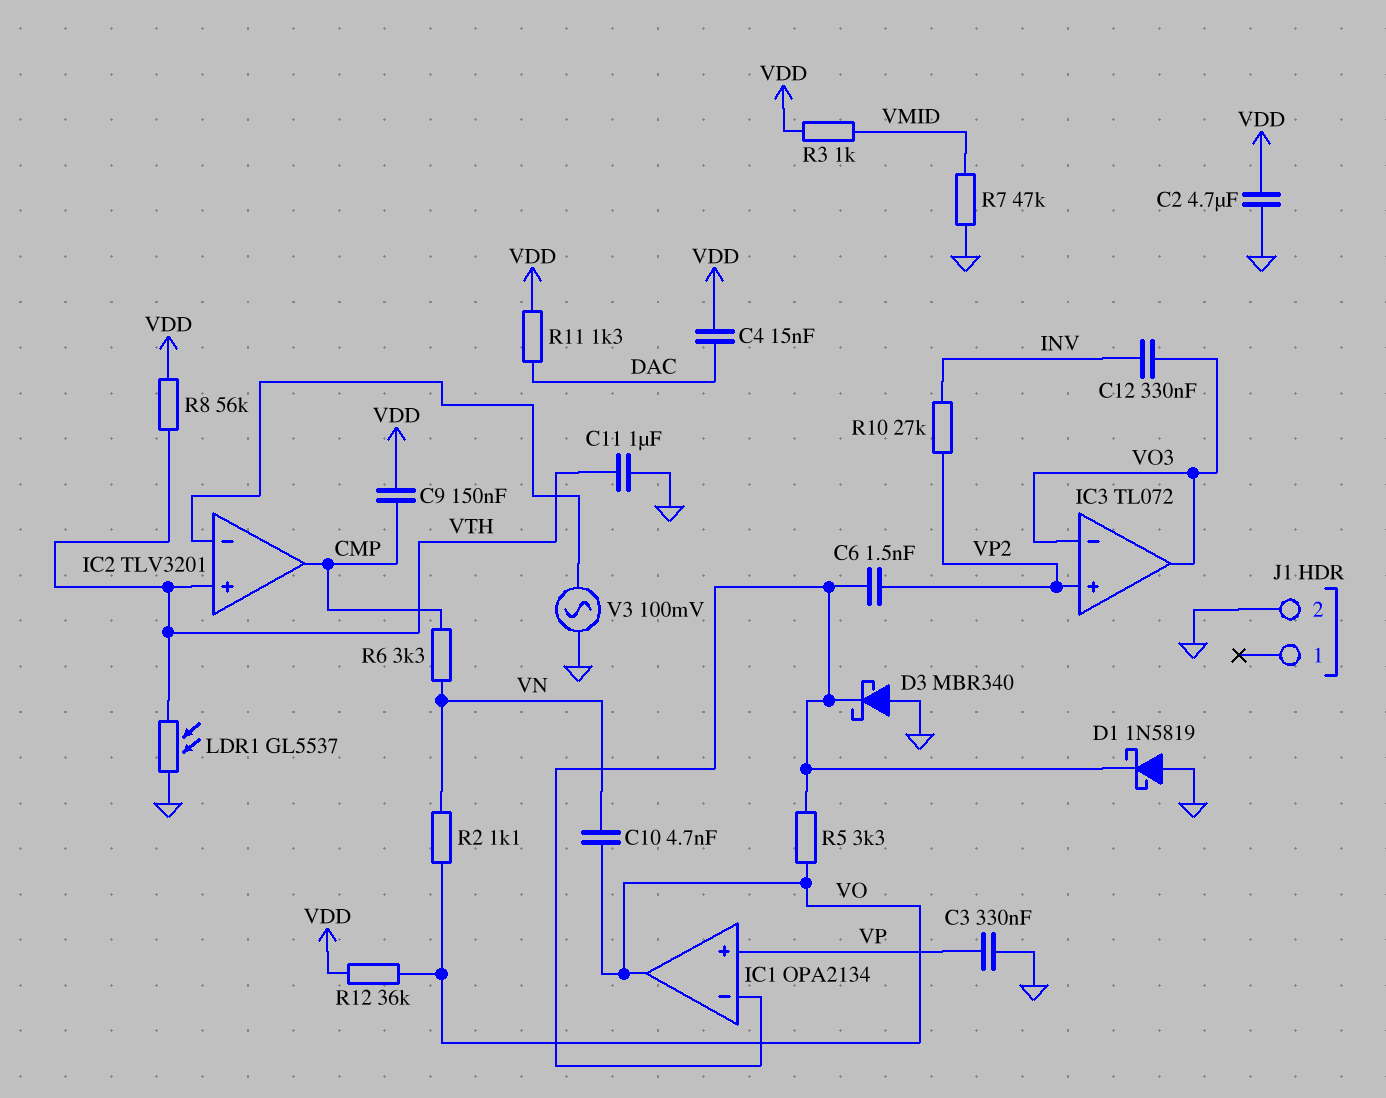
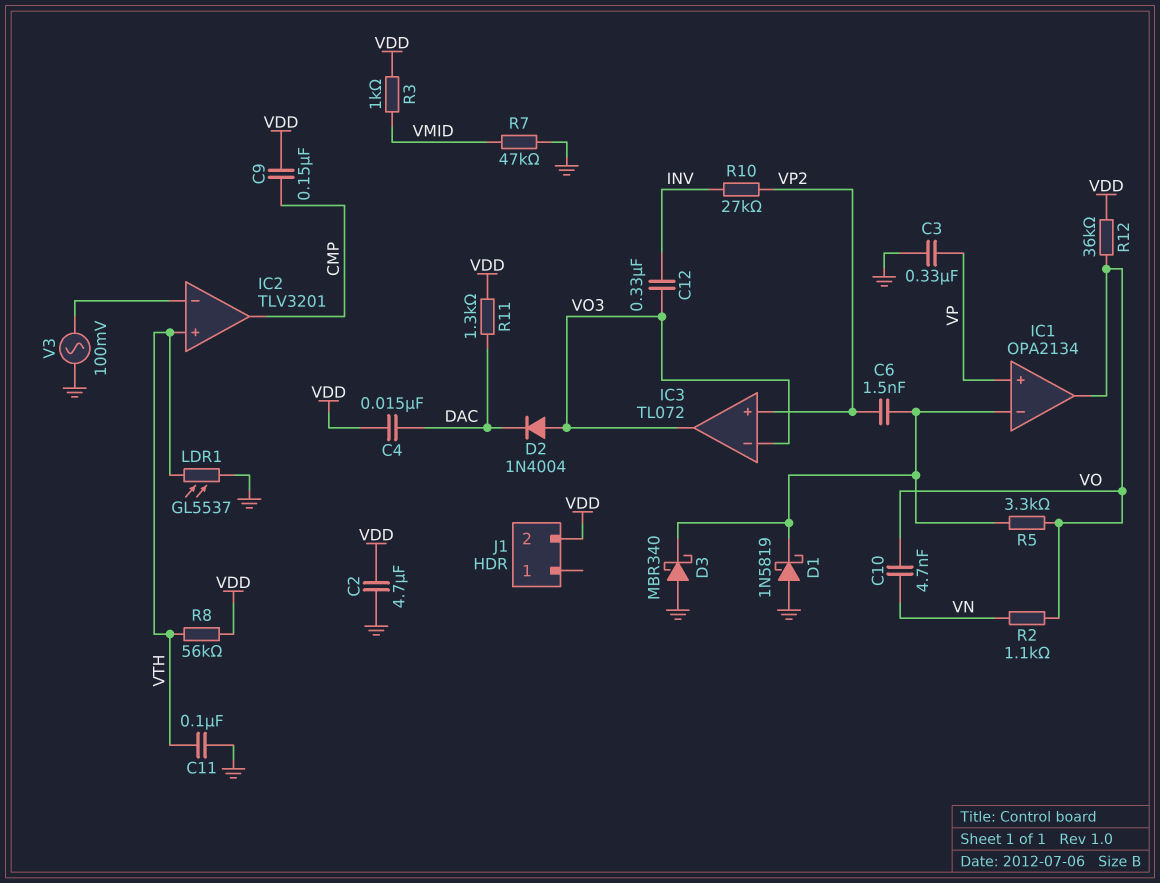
C11: 1uF (GND, VTH) -> 100nF (GND, VTH)
D2: none -> diode 1N4004 (A VO3, K DAC)
J1 pin 2: GND -> VDD
R6: 3.3k (CMP, VN) -> none

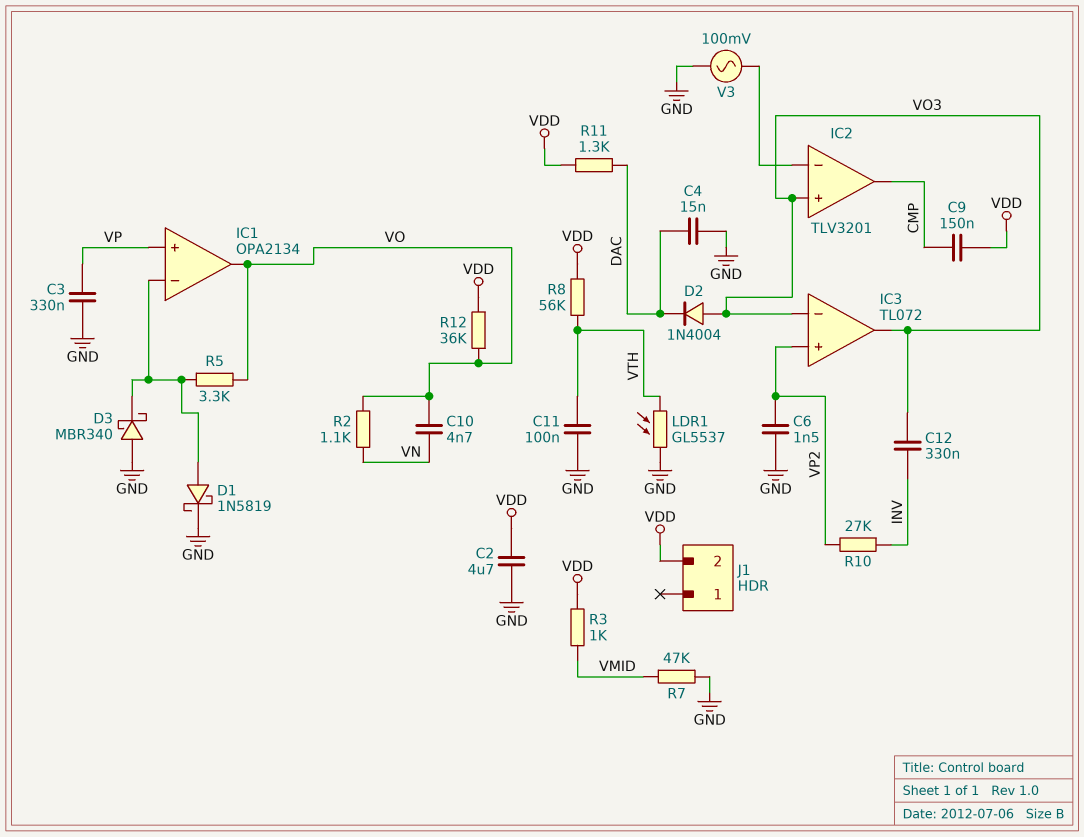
C4: 15nF (DAC, VDD) -> 15nF (DAC, GND)
C6: 1.5nF (IC1/in-, VP2) -> 1.5nF (GND, VP2)
D1: schottky 1N5819 (A GND, K IC1/in-) -> schottky 1N5819 (A IC1/in-, K GND)
IC2 pin in+: VTH -> VO3

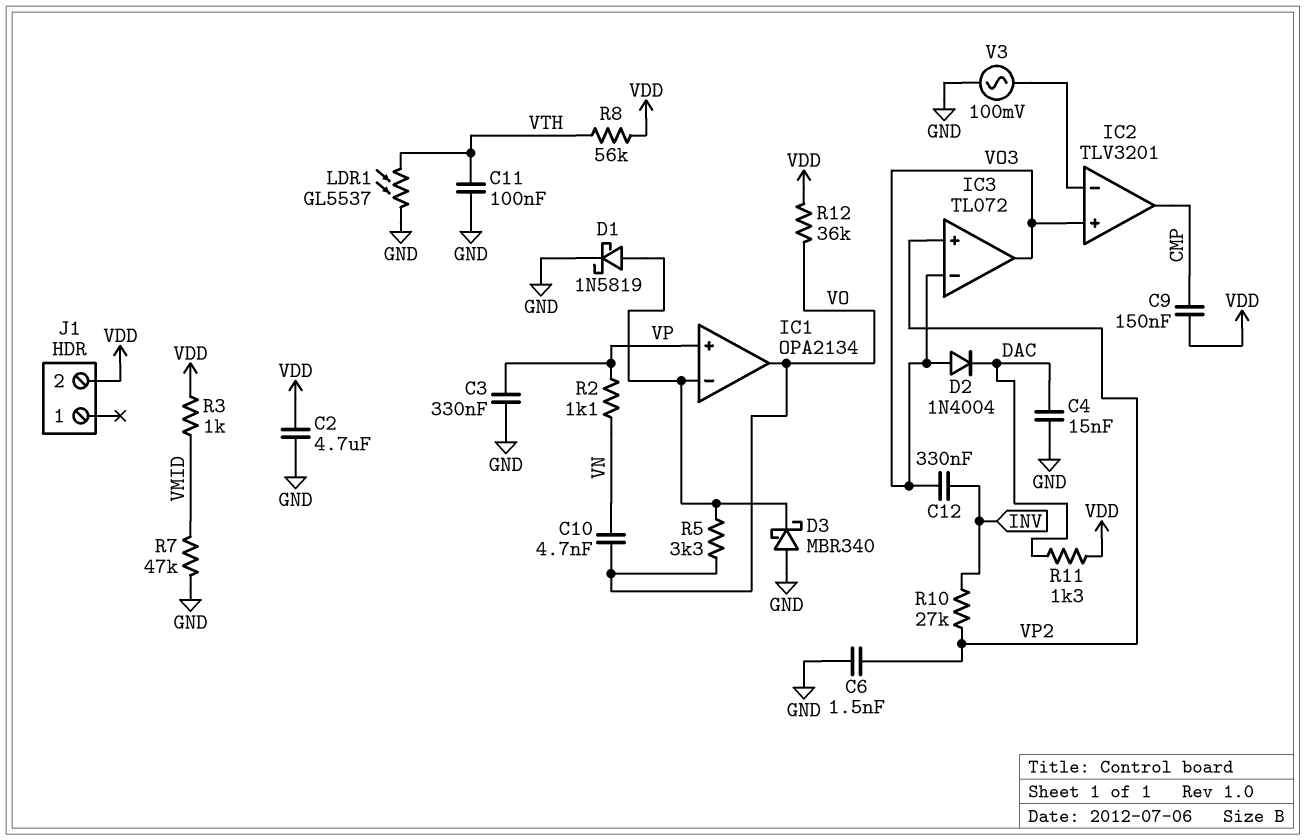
R2: 1.1k (VN, VO) -> 1.1k (VN, VP)

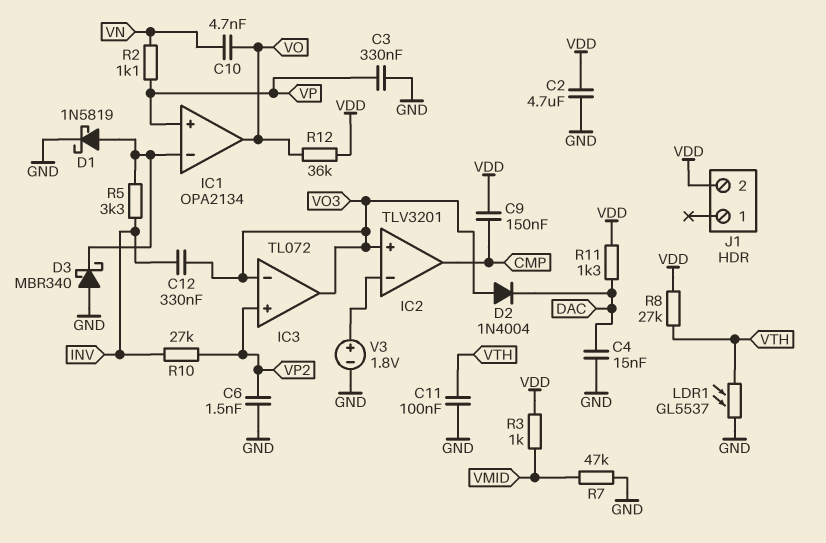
R5: 3.3k (IC1/in-, VO) -> 3.3k (IC1/in-, INV)
R8: 56k (VDD, VTH) -> 27k (VDD, VTH)
V3: AC 100mV (GND, IC2/in-) -> 1.8V (plus IC2/in-, minus GND)

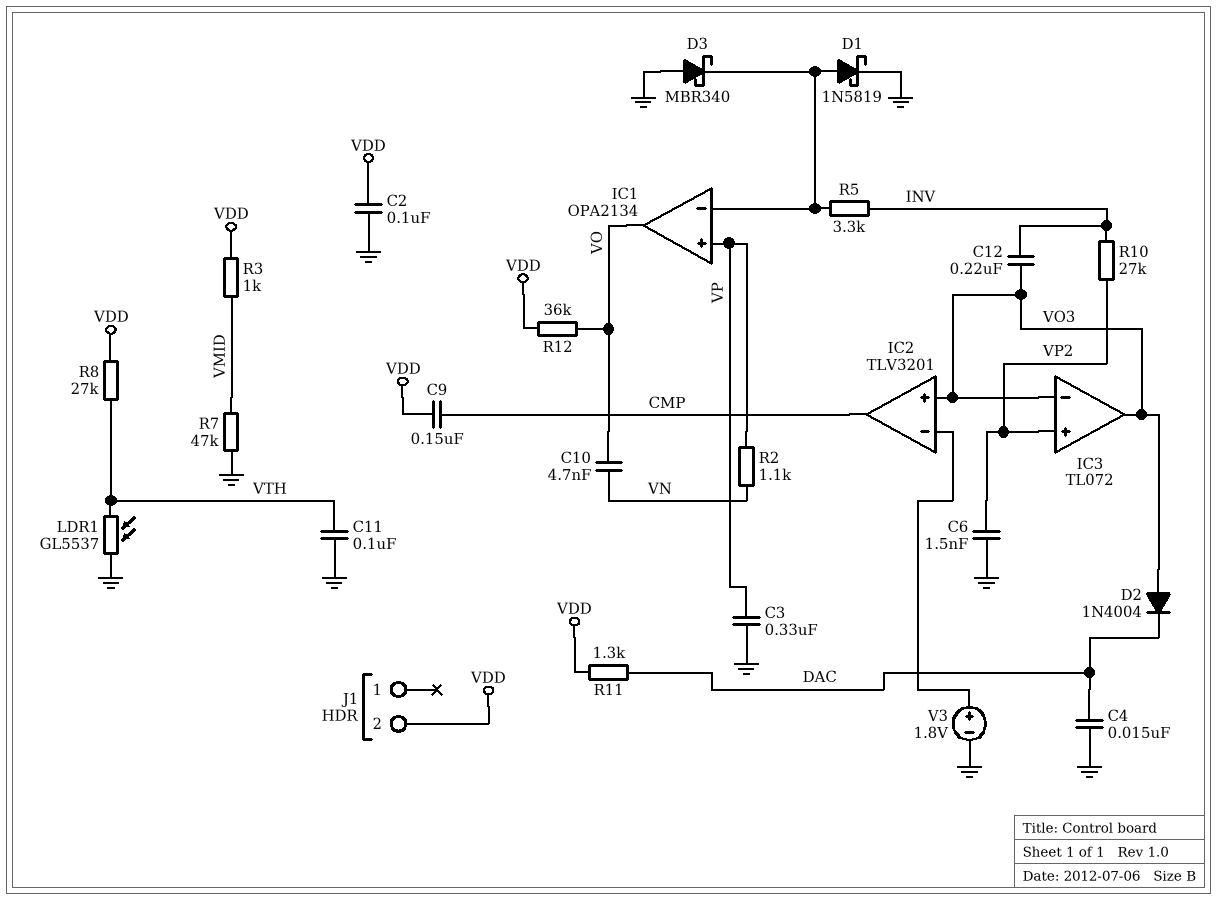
C2: 4.7uF (GND, VDD) -> 100nF (GND, VDD)
C12: 330nF (INV, VO3) -> 220nF (INV, VO3)

